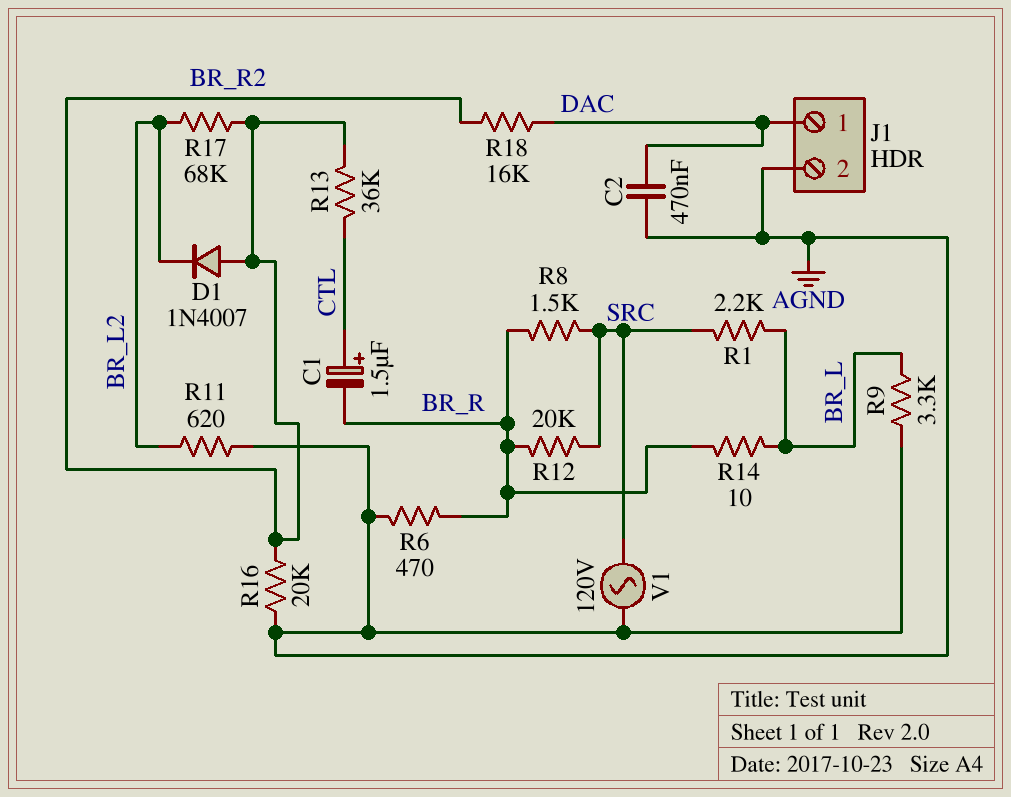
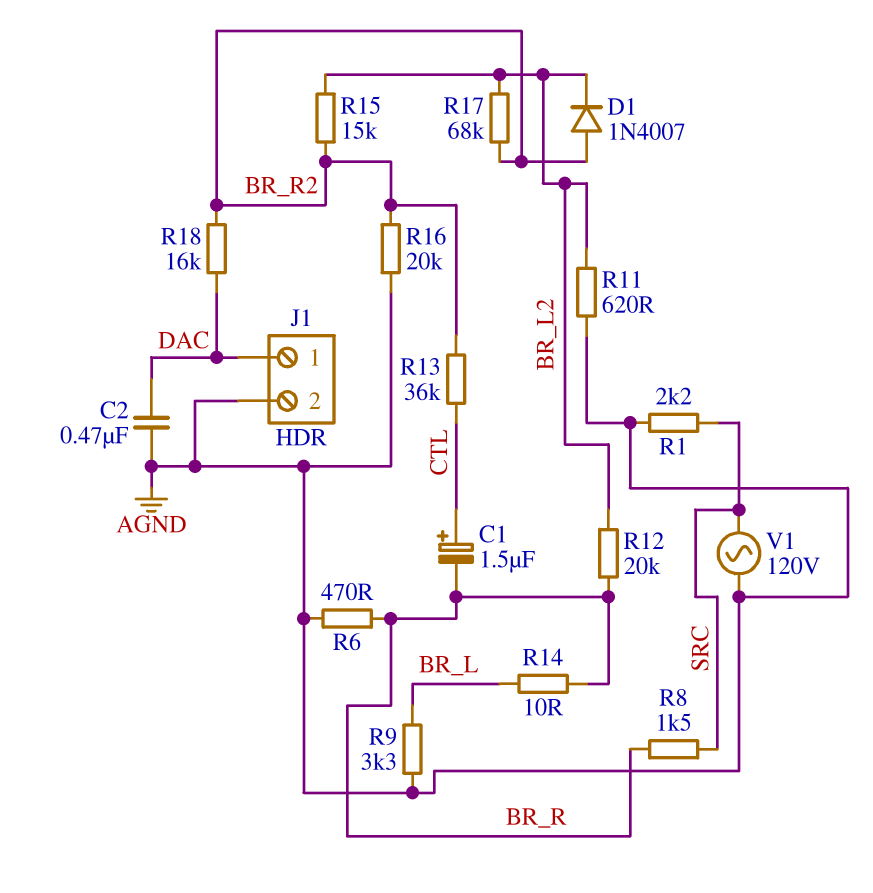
R1: 2.2k (BR_L, SRC) -> 2.2k (AGND, SRC)
R12: 20k (BR_R, SRC) -> 20k (BR_L2, BR_R)
R15: none -> 15k (BR_L2, BR_R2)

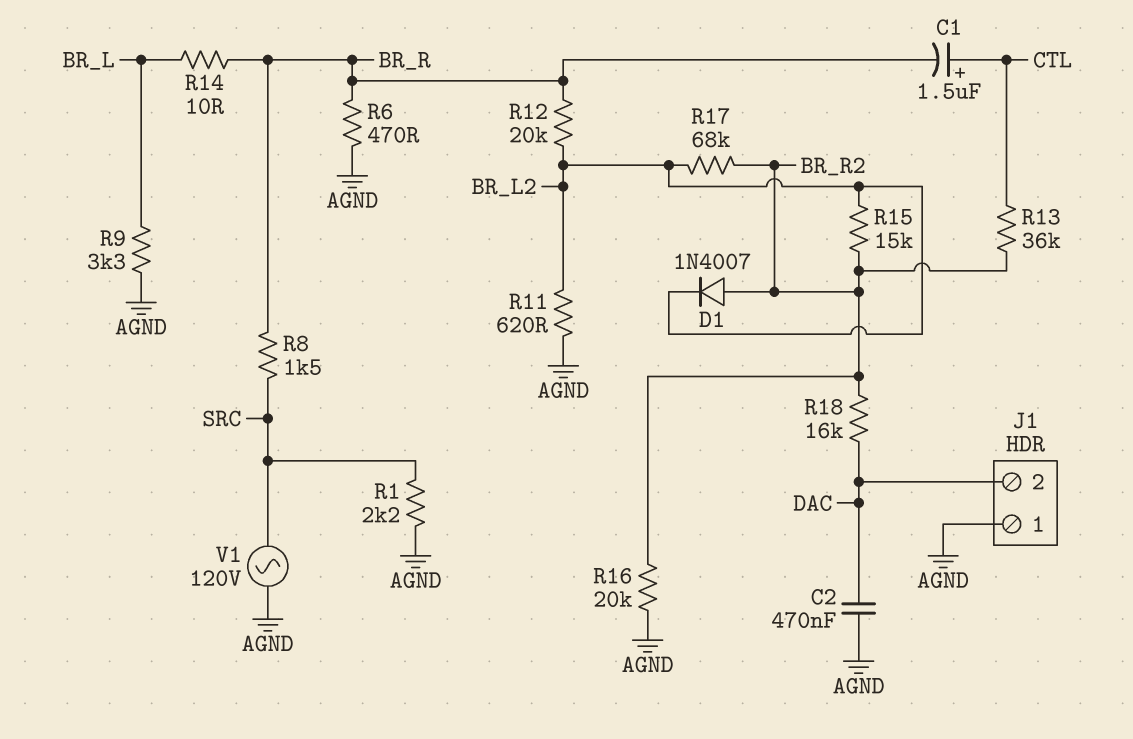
J1 pin 1: DAC -> AGND
J1 pin 2: AGND -> DAC

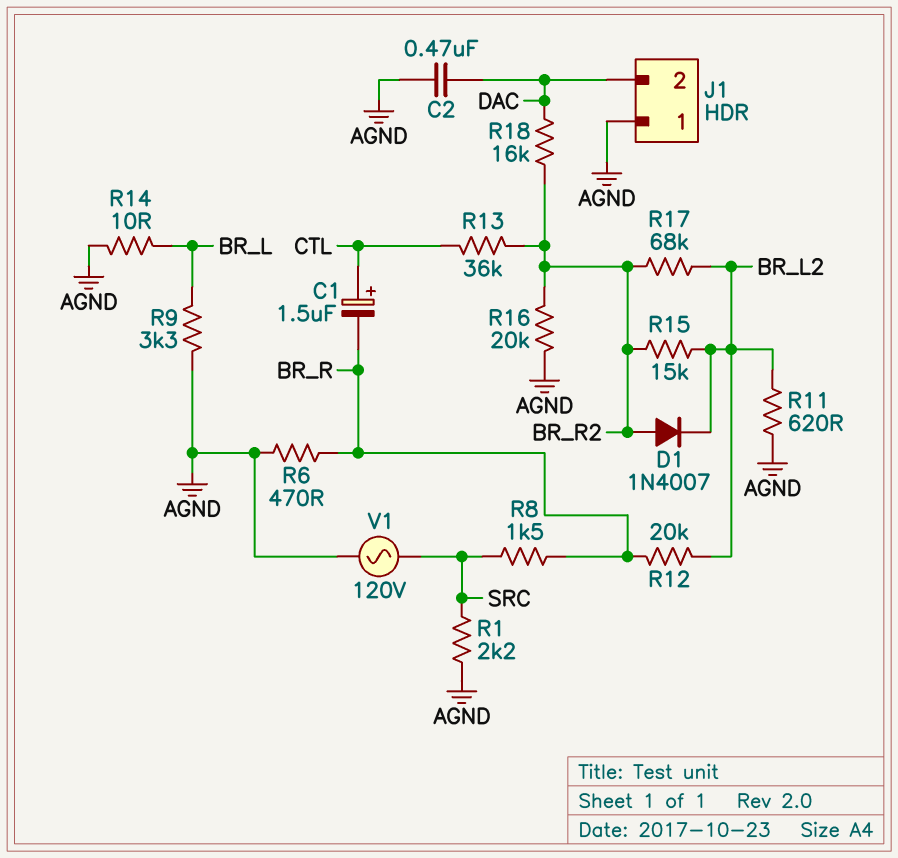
R14: 10 (BR_L, BR_R) -> 10 (AGND, BR_L)

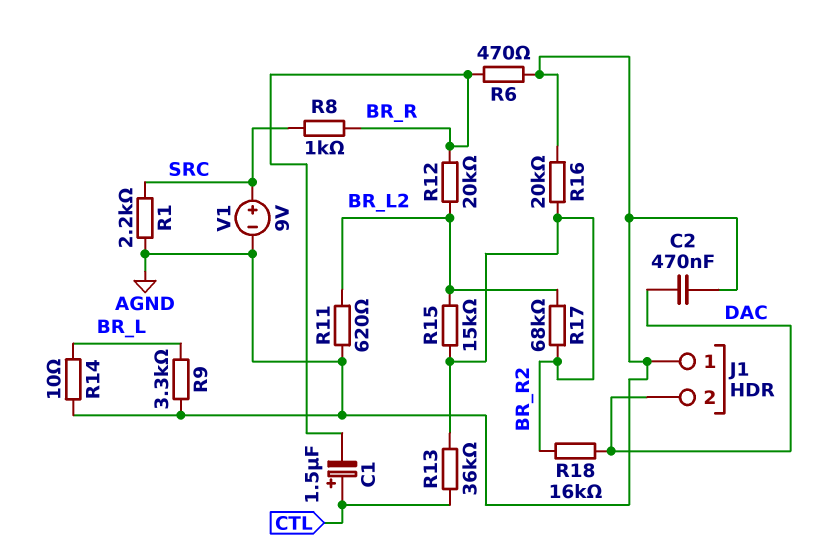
D1: diode 1N4007 (A BR_R2, K BR_L2) -> none
R8: 1.5k (BR_R, SRC) -> 1k (BR_R, SRC)
V1: AC 120V (AGND, SRC) -> 9V (plus SRC, minus AGND)

